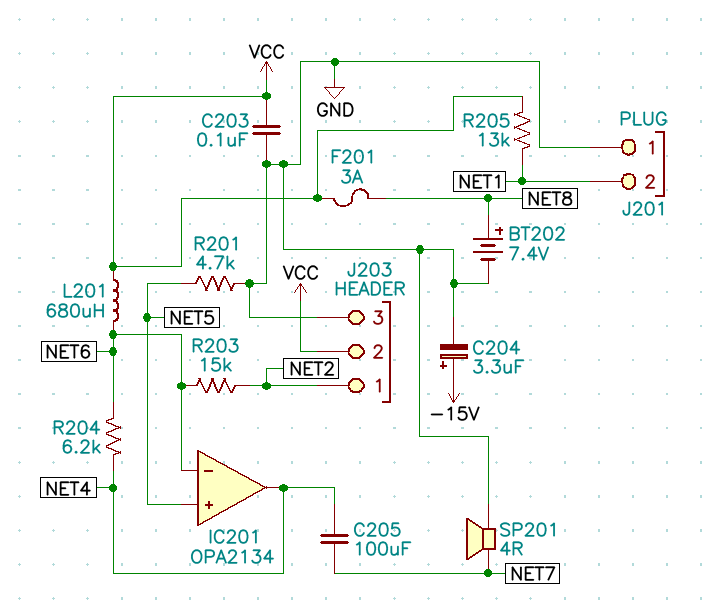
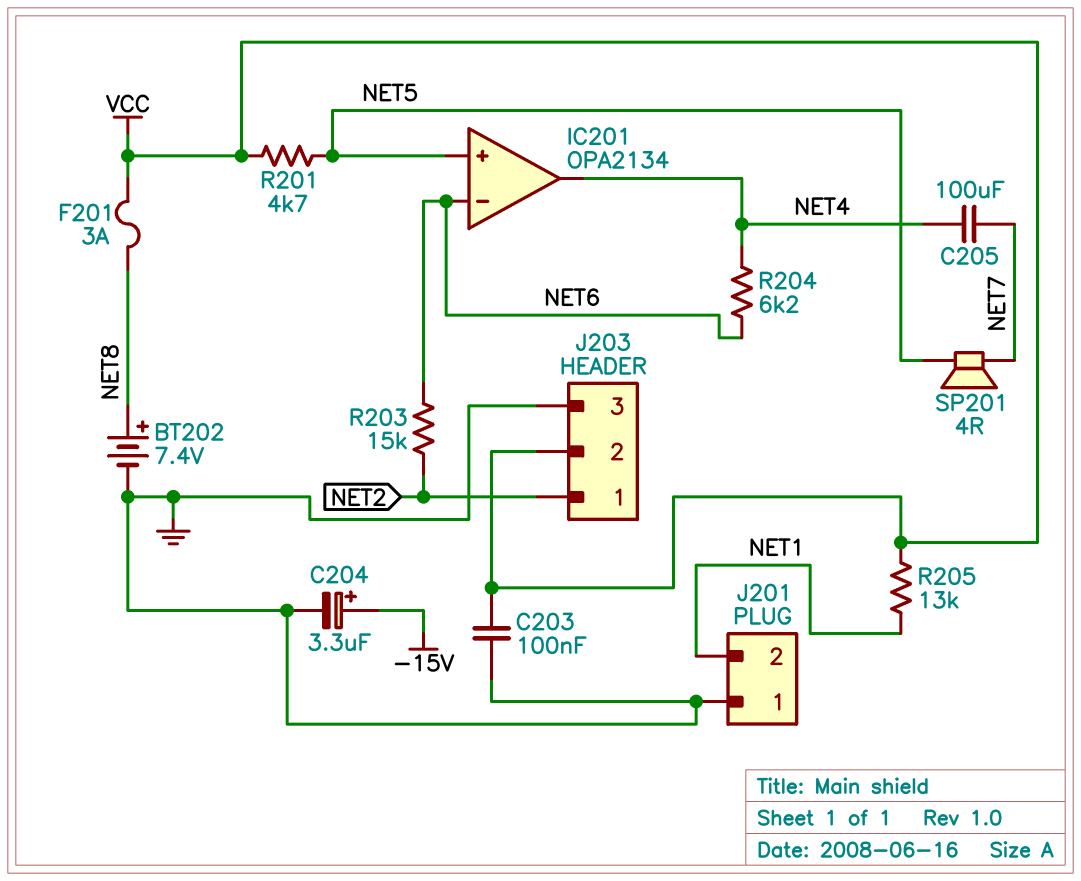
L201: 680uH (NET6, VCC) -> none
R201: 4.7k (GND, NET5) -> 4.7k (NET5, VCC)
SP201: speaker 4R (GND, NET7) -> speaker 4R (NET5, NET7)

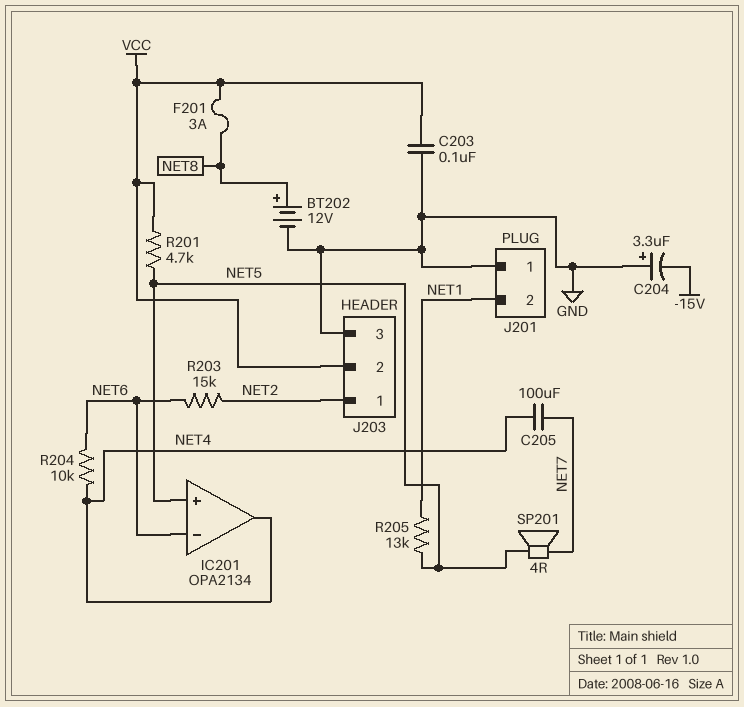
BT202: 7.4V (plus NET8, minus GND) -> 12V (plus NET8, minus GND)
C204: 3.3uF (plus -15V, minus GND) -> 3.3uF (plus GND, minus -15V)
R204: 6.2k (NET4, NET6) -> 10k (NET4, NET6)
R205: 13k (NET1, VCC) -> 13k (NET1, NET5)

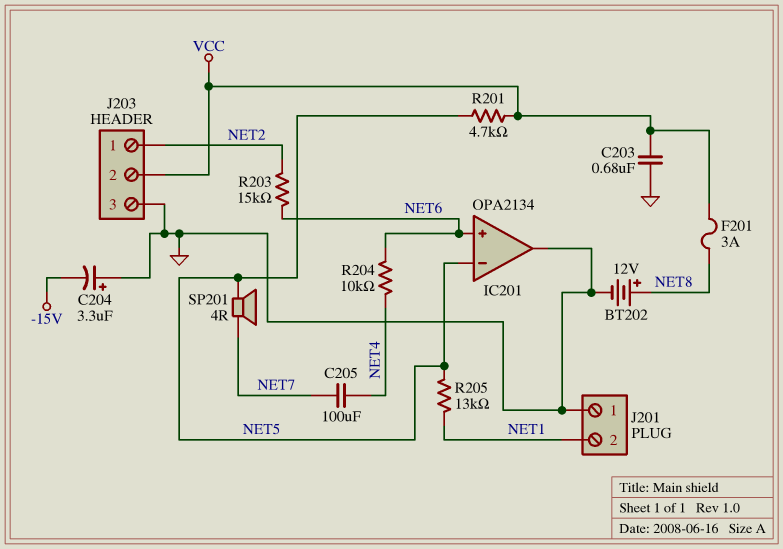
C203: 100nF (GND, VCC) -> 680nF (GND, VCC)
IC201 pin in+: NET5 -> NET6
IC201 pin in-: NET6 -> NET5
IC201 pin out: NET4 -> GND

